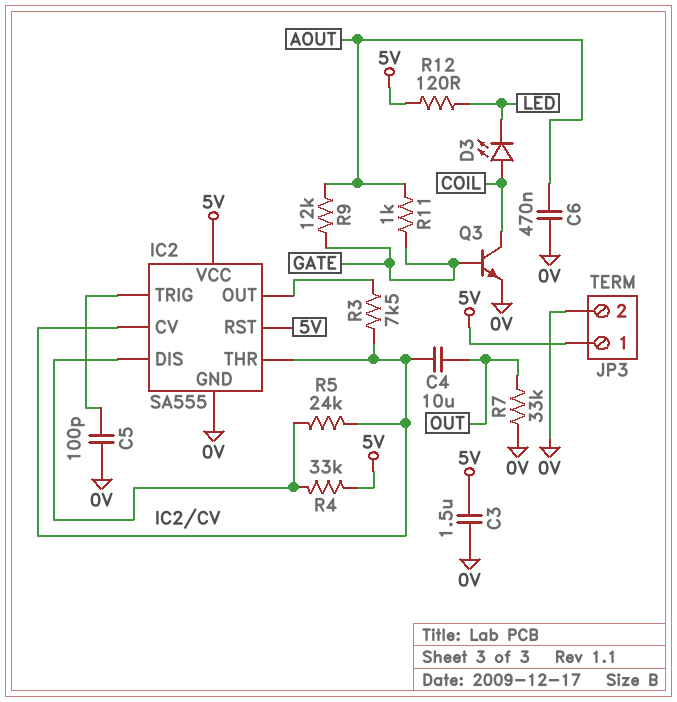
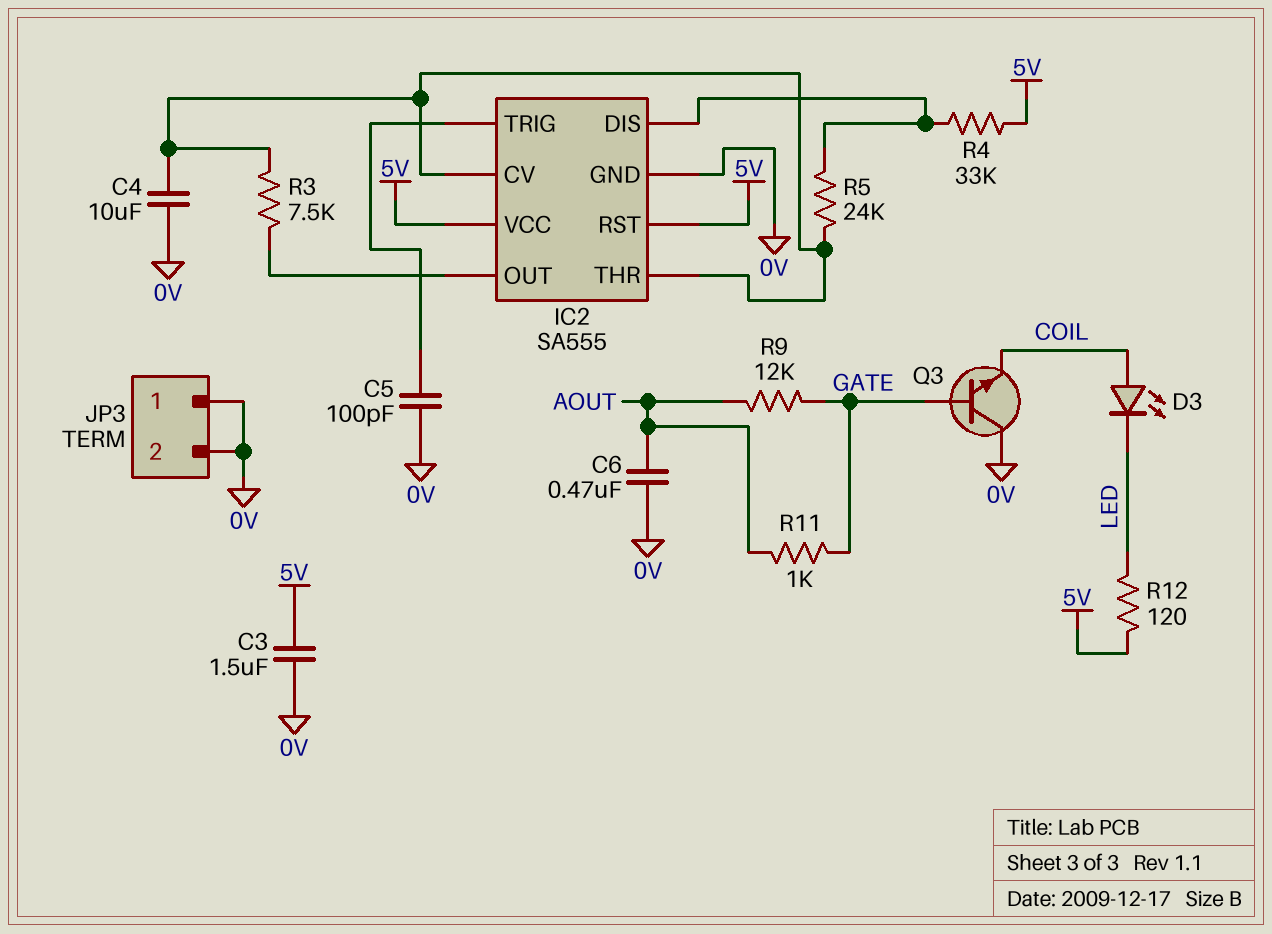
C4: 10uF (IC2/CV, OUT) -> 10uF (0V, IC2/CV)
JP3 pin 1: 5V -> 0V
Q3: NPN (B GATE, C COIL, E 0V) -> NPN (B GATE, C 0V, E COIL)
R7: 33k (0V, OUT) -> none

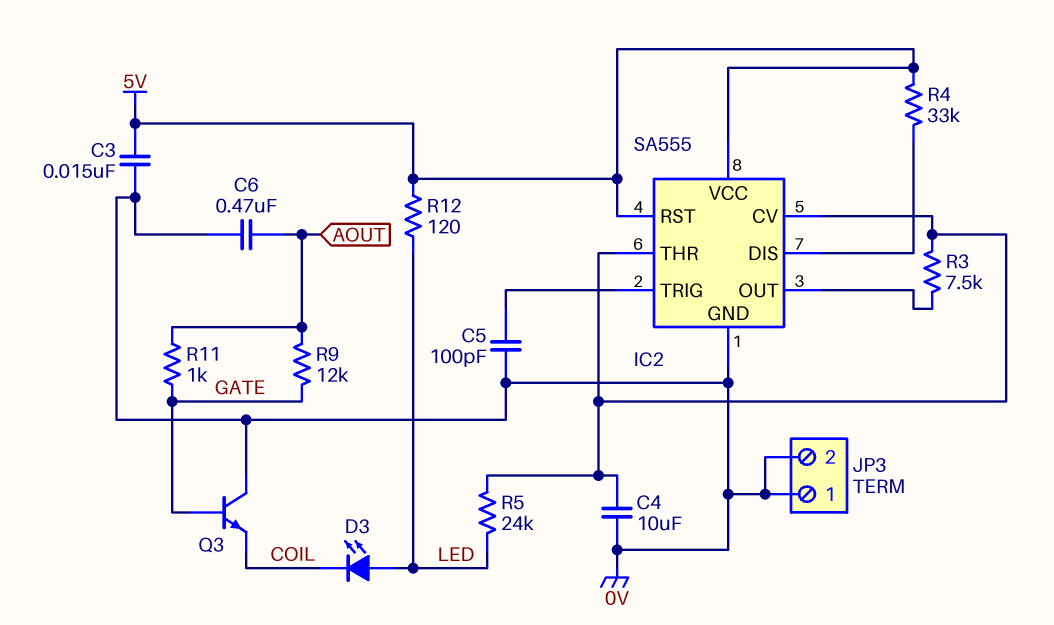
C3: 1.5uF (0V, 5V) -> 15nF (0V, 5V)
D3: LED (A COIL, K LED) -> LED (A LED, K COIL)
R5: 24k (IC2/CV, IC2/DIS) -> 24k (IC2/CV, LED)

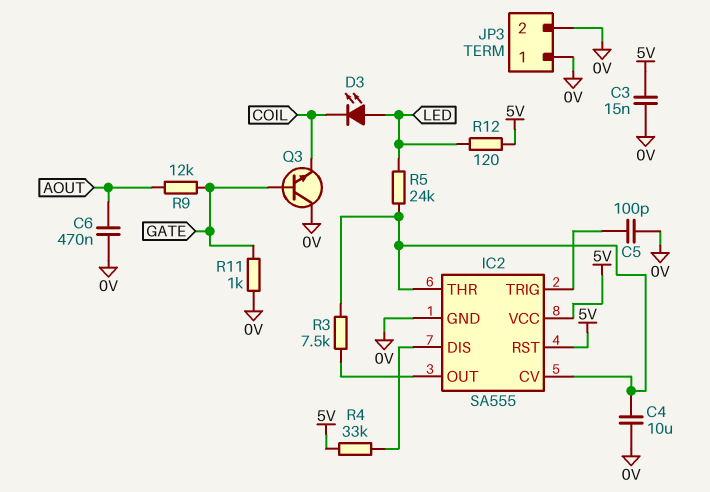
R11: 1k (AOUT, GATE) -> 1k (0V, GATE)

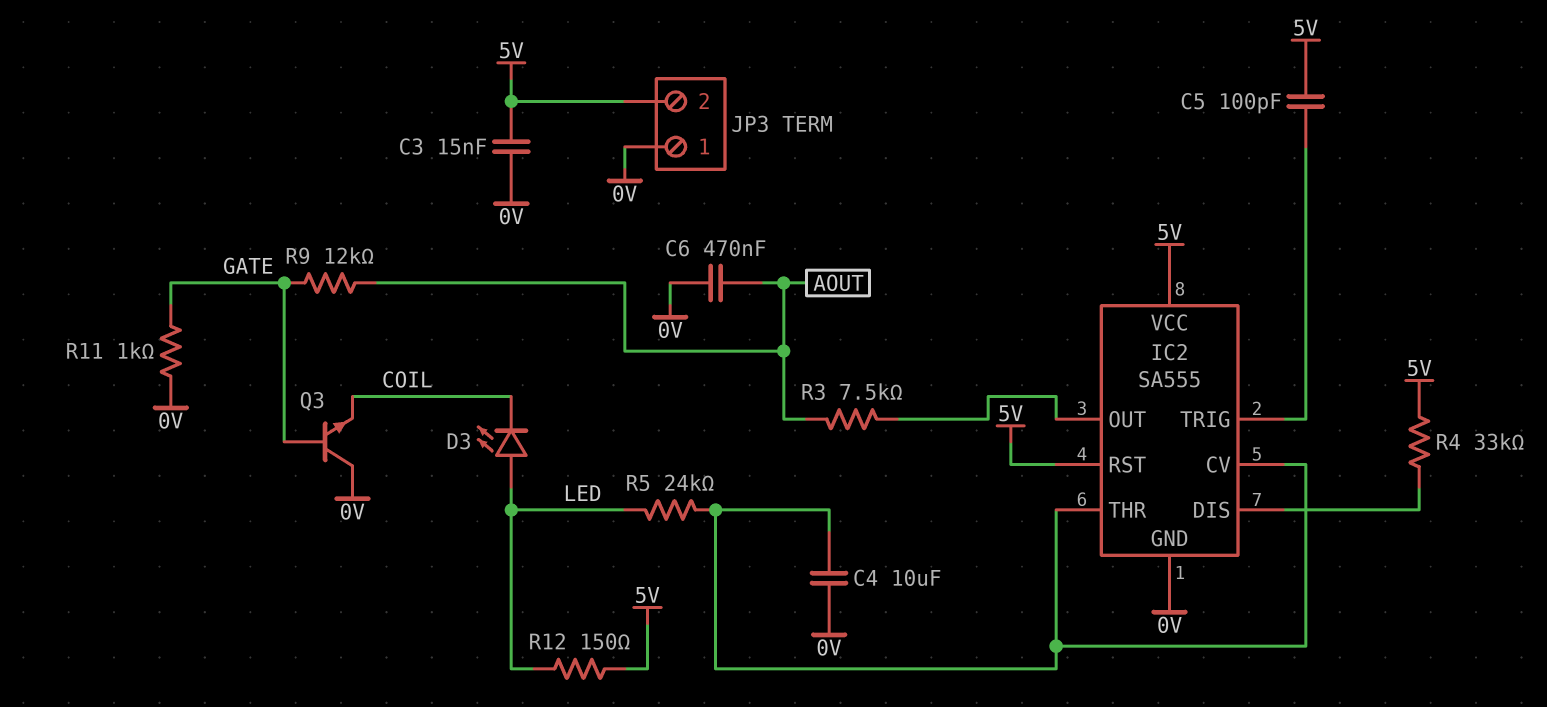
C5: 100pF (0V, IC2/TRIG) -> 100pF (5V, IC2/TRIG)
JP3 pin 2: 0V -> 5V
R3: 7.5k (IC2/CV, IC2/OUT) -> 7.5k (AOUT, IC2/OUT)
R12: 120 (5V, LED) -> 150 (5V, LED)

